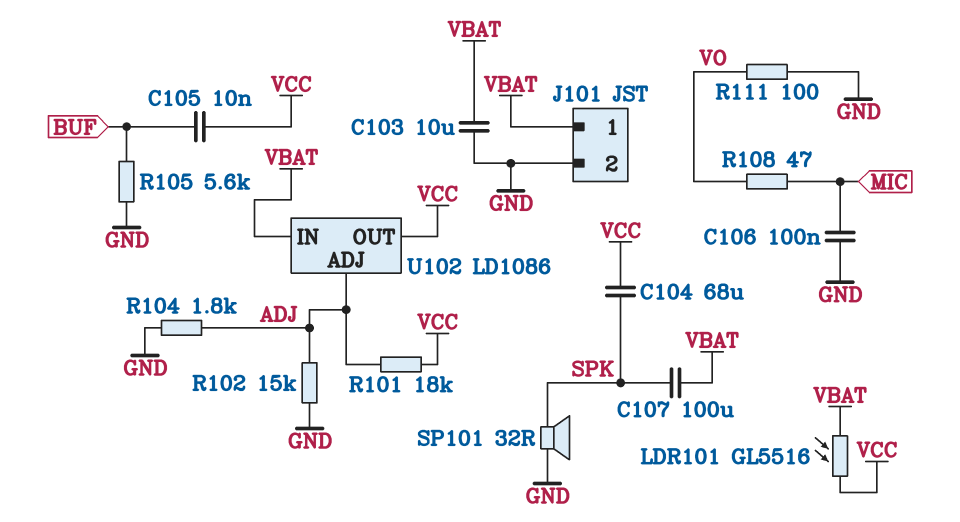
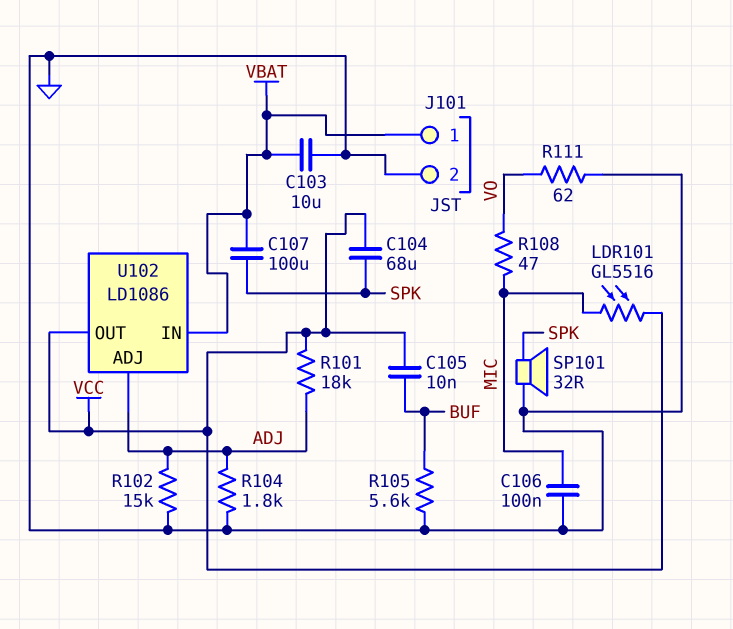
LDR101: GL5516 (VBAT, VCC) -> GL5516 (MIC, VCC)
R111: 100 (GND, VO) -> 62 (GND, VO)

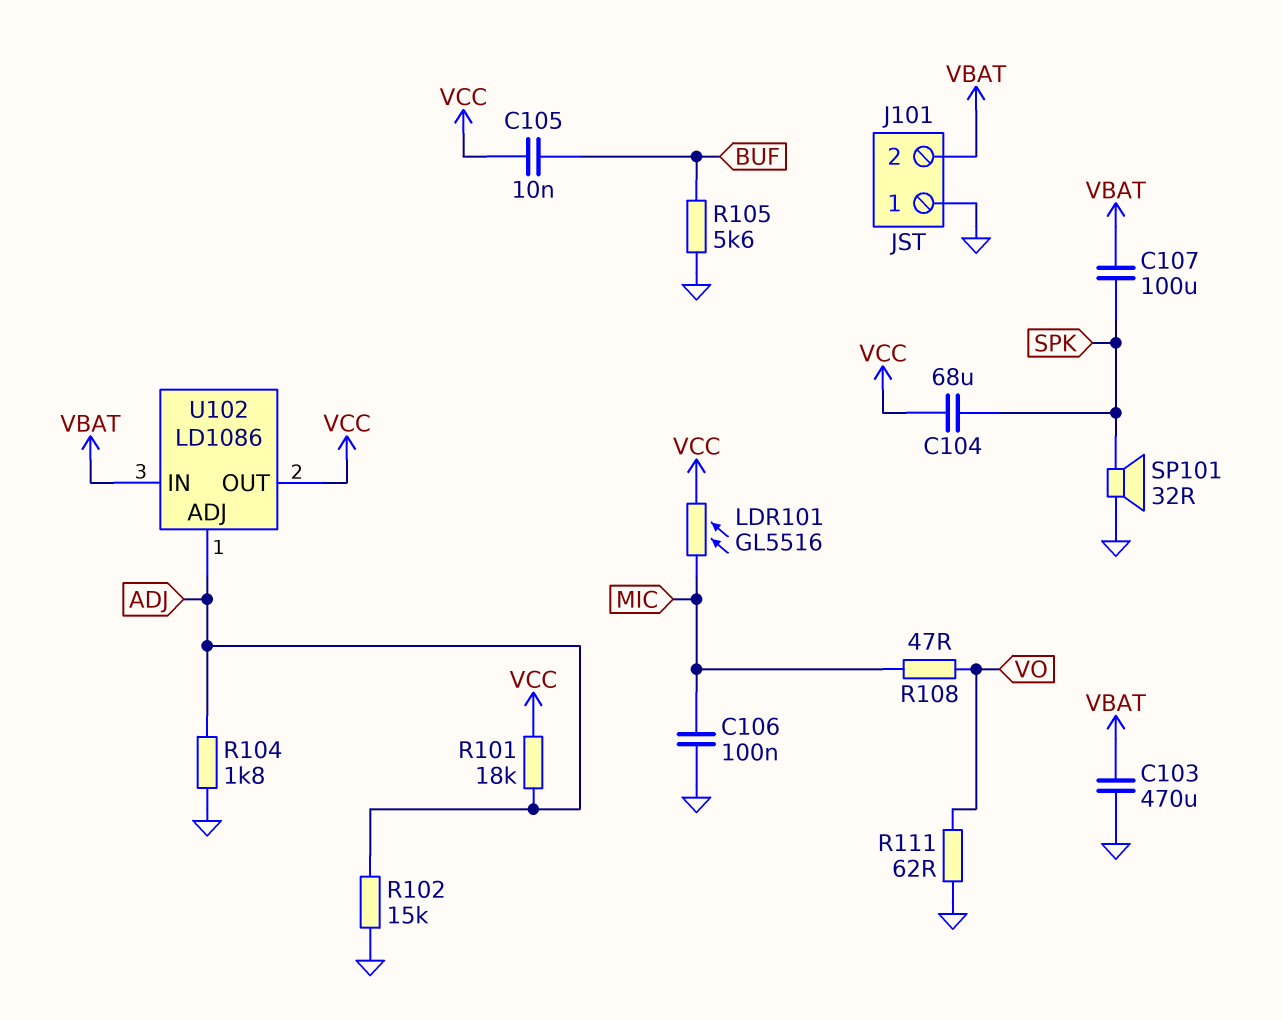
C103: 10uF (GND, VBAT) -> 470uF (GND, VBAT)
J101 pin 1: VBAT -> GND
J101 pin 2: GND -> VBAT

